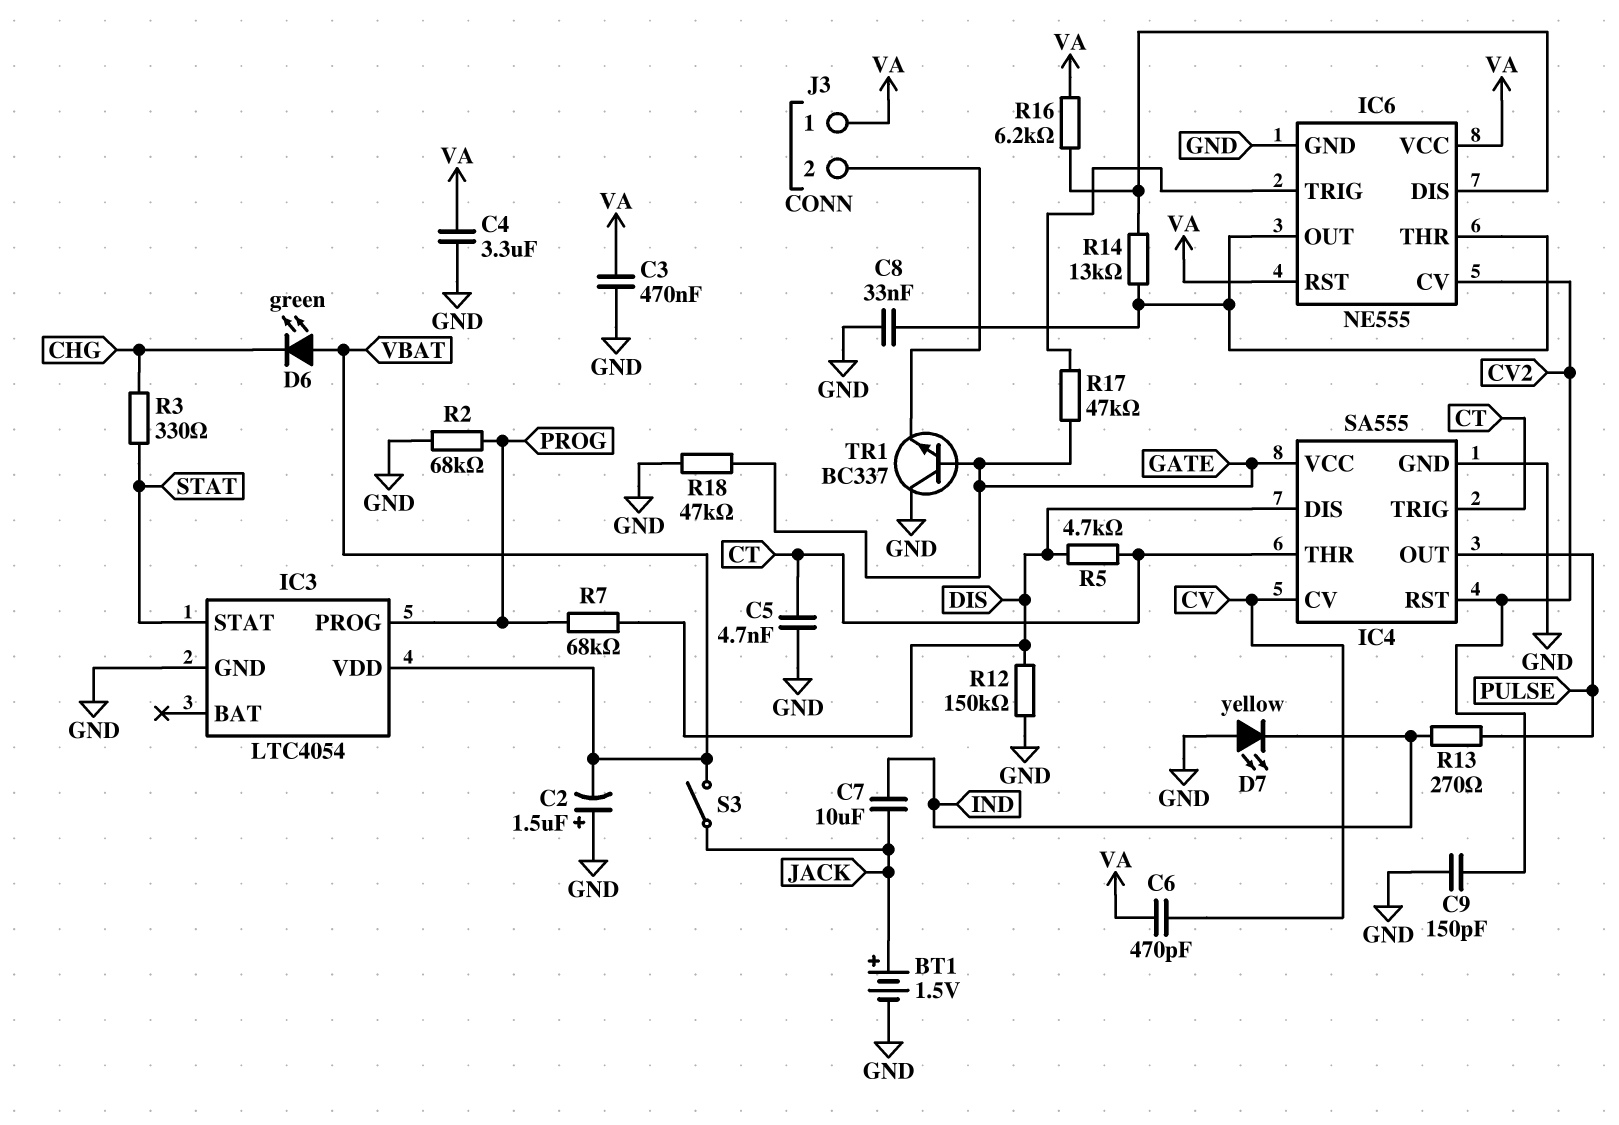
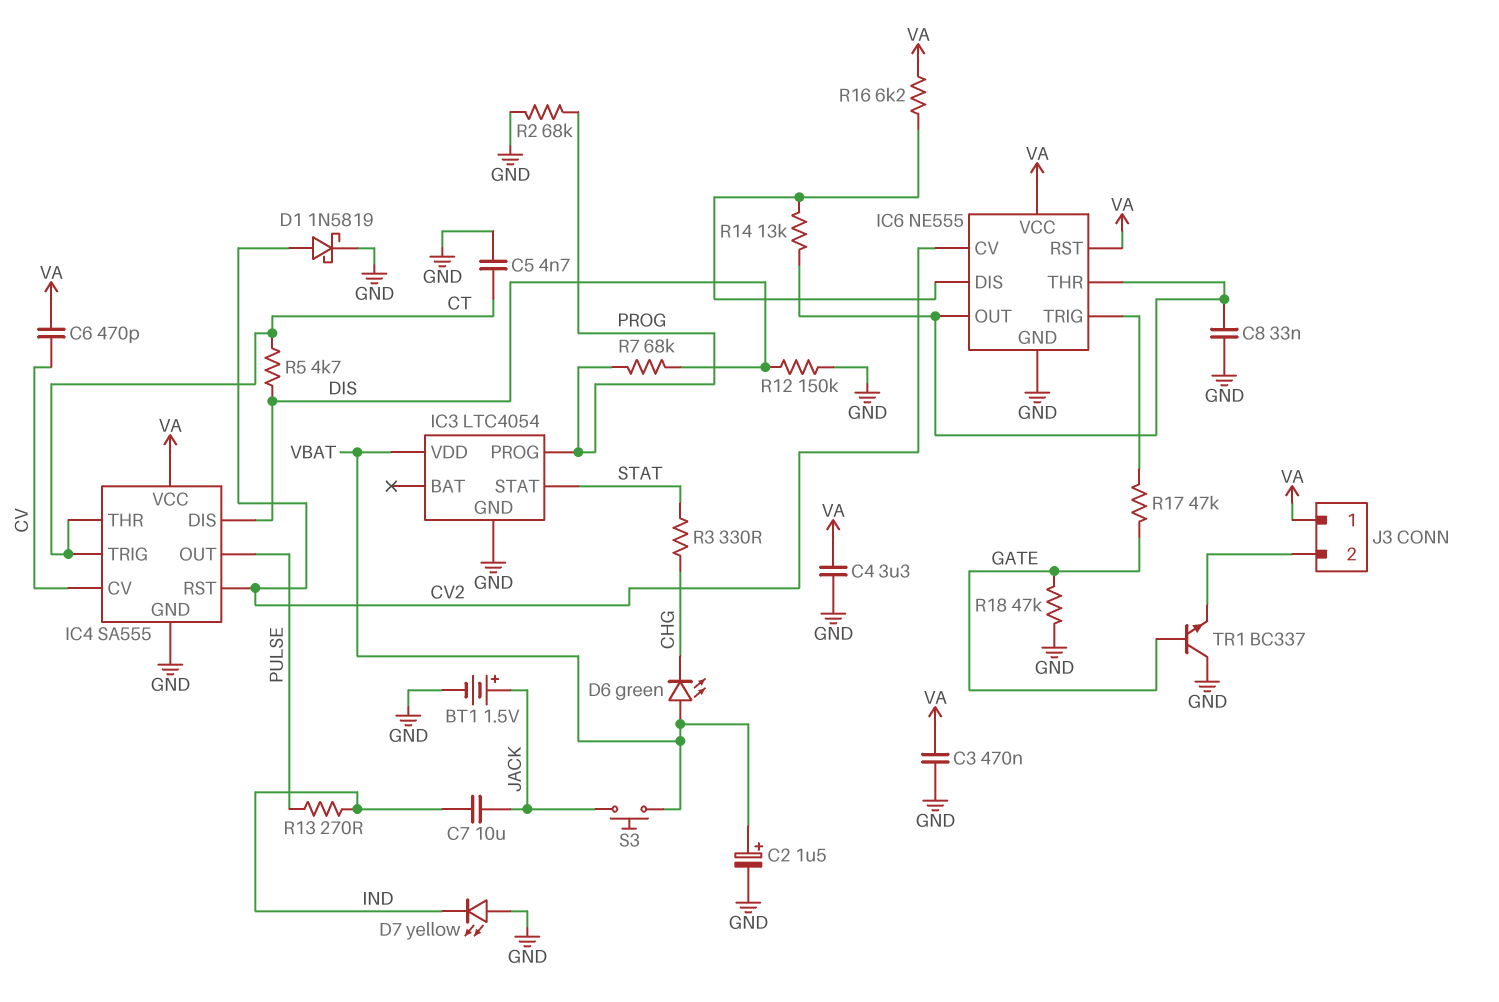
C2: 1.5uF (plus GND, minus VBAT) -> 1.5uF (plus VBAT, minus GND)
C9: 150pF (CV2, GND) -> none
D1: none -> schottky 1N5819 (A CV2, K GND)
IC4 pin VCC: GATE -> VA
S3: switch (JACK, VBAT) -> button (JACK, VBAT)

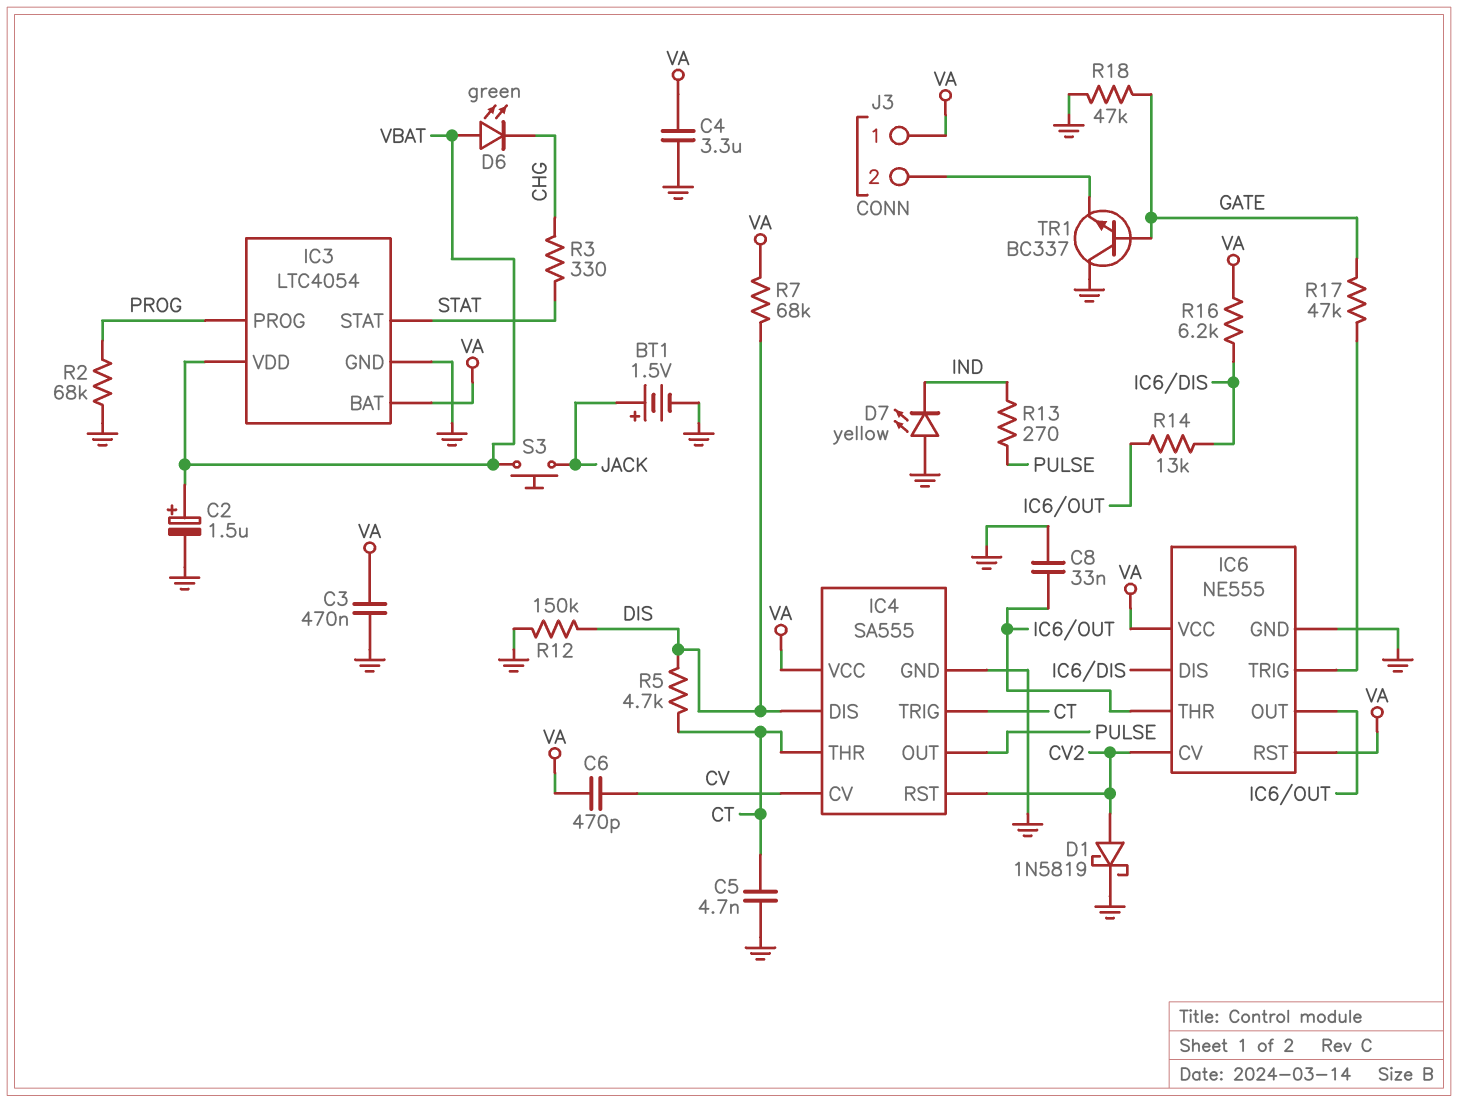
C7: 10uF (IND, JACK) -> none
IC3 pin BAT: none -> VA
R7: 68k (DIS, PROG) -> 68k (DIS, VA)

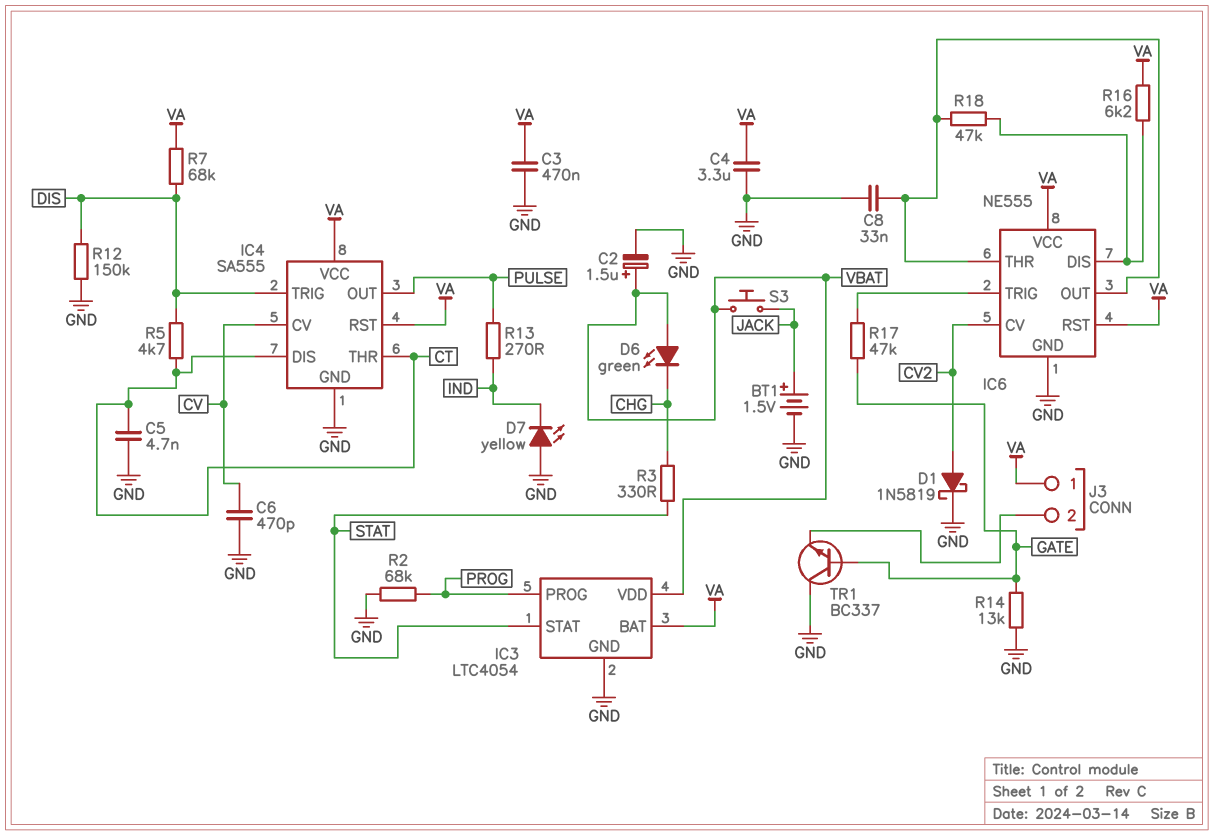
C6: 470pF (CV, VA) -> 470pF (CV, GND)
IC4 pin DIS: DIS -> CT
IC4 pin RST: CV2 -> VA
IC4 pin TRIG: CT -> DIS
R14: 13k (IC6/DIS, IC6/OUT) -> 13k (GATE, GND)
R18: 47k (GATE, GND) -> 47k (IC6/DIS, IC6/OUT)

